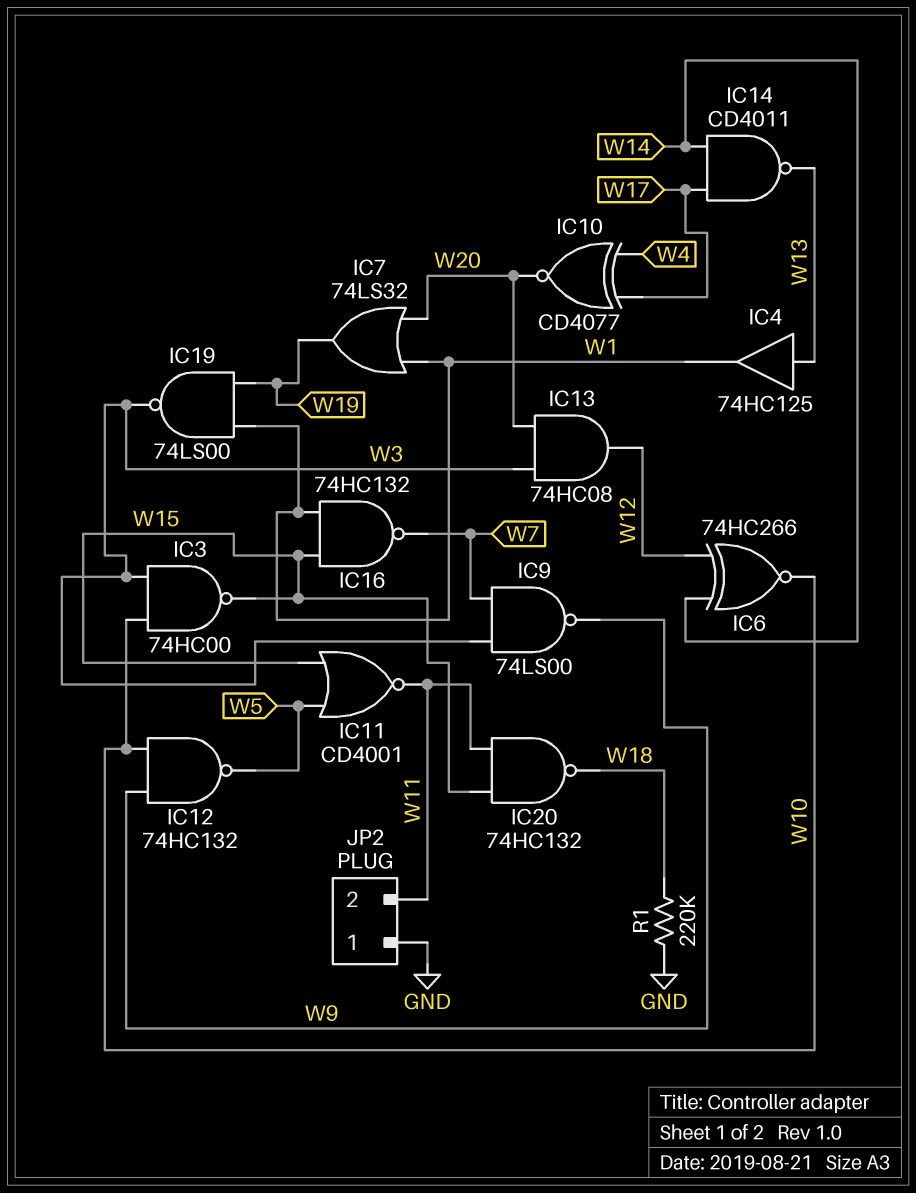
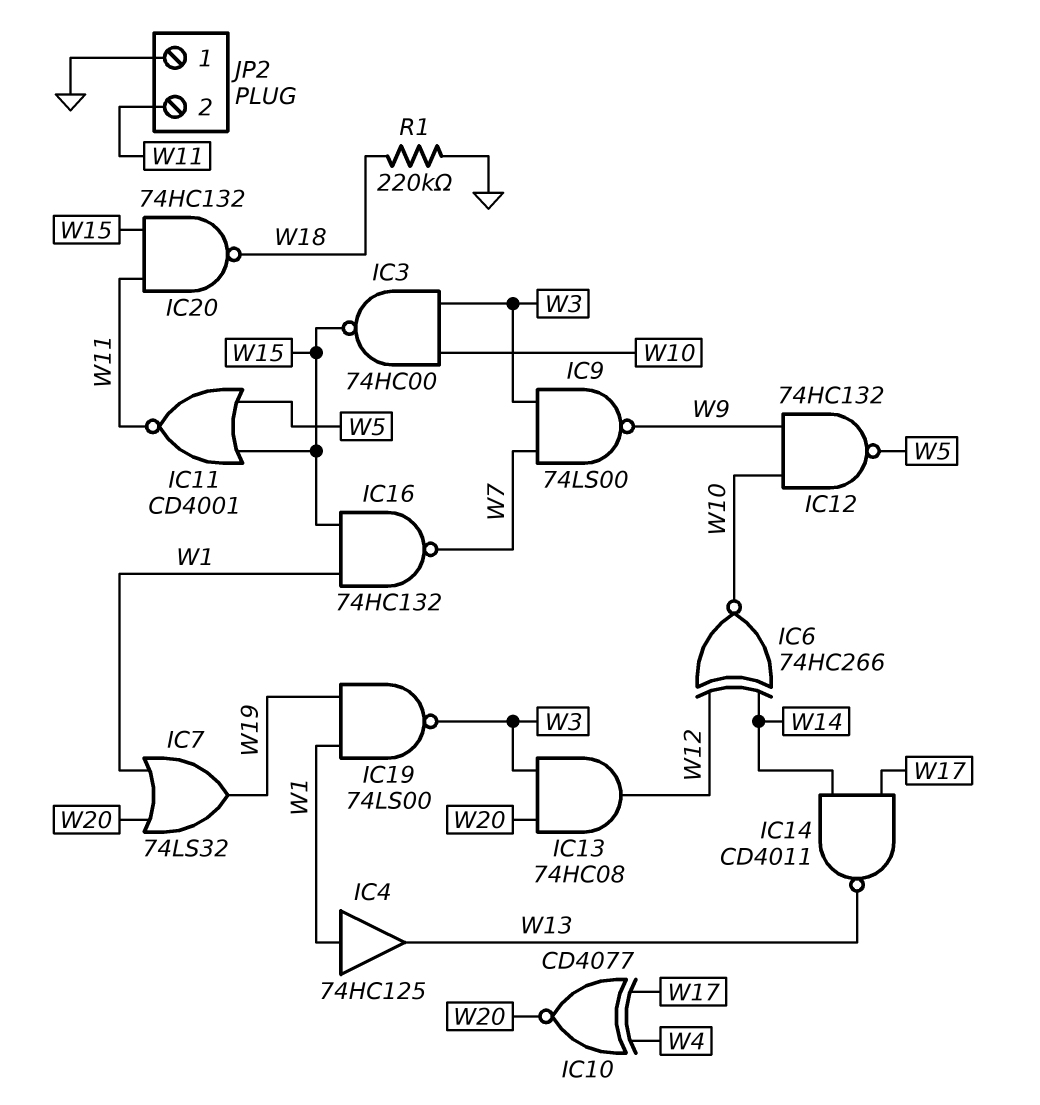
IC4: buffer 74HC125 (in W13, out W1) -> buffer 74HC125 (in W1, out W13)

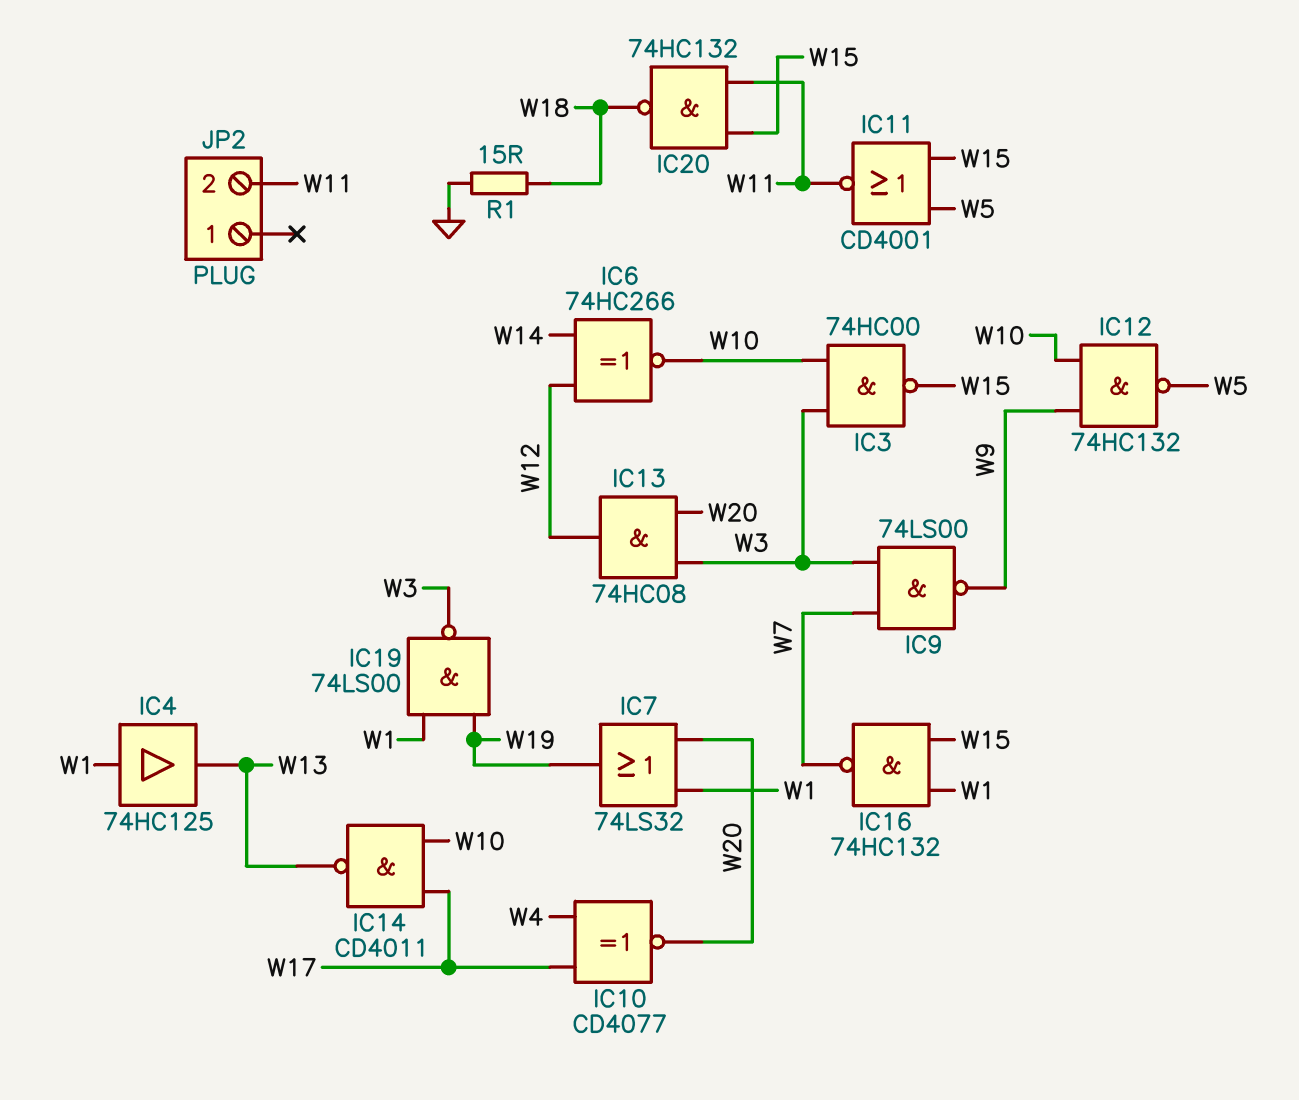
IC14: NAND CD4011 (in W14, in W17, out W13) -> NAND CD4011 (in W10, in W17, out W13)
JP2 pin 1: GND -> none
R1: 220k (GND, W18) -> 15 (GND, W18)

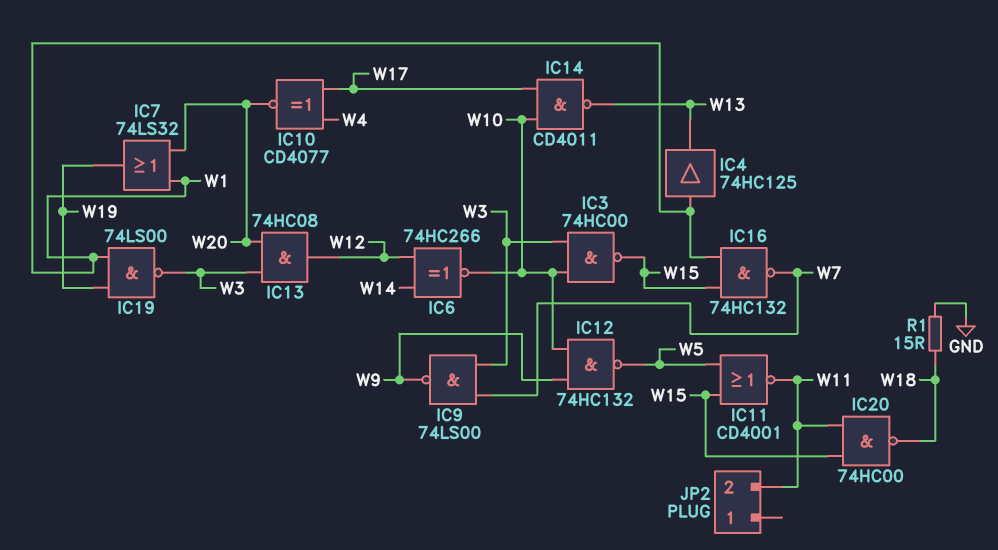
IC20: NAND 74HC132 (in W11, in W15, out W18) -> NAND 74HC00 (in W11, in W15, out W18)

